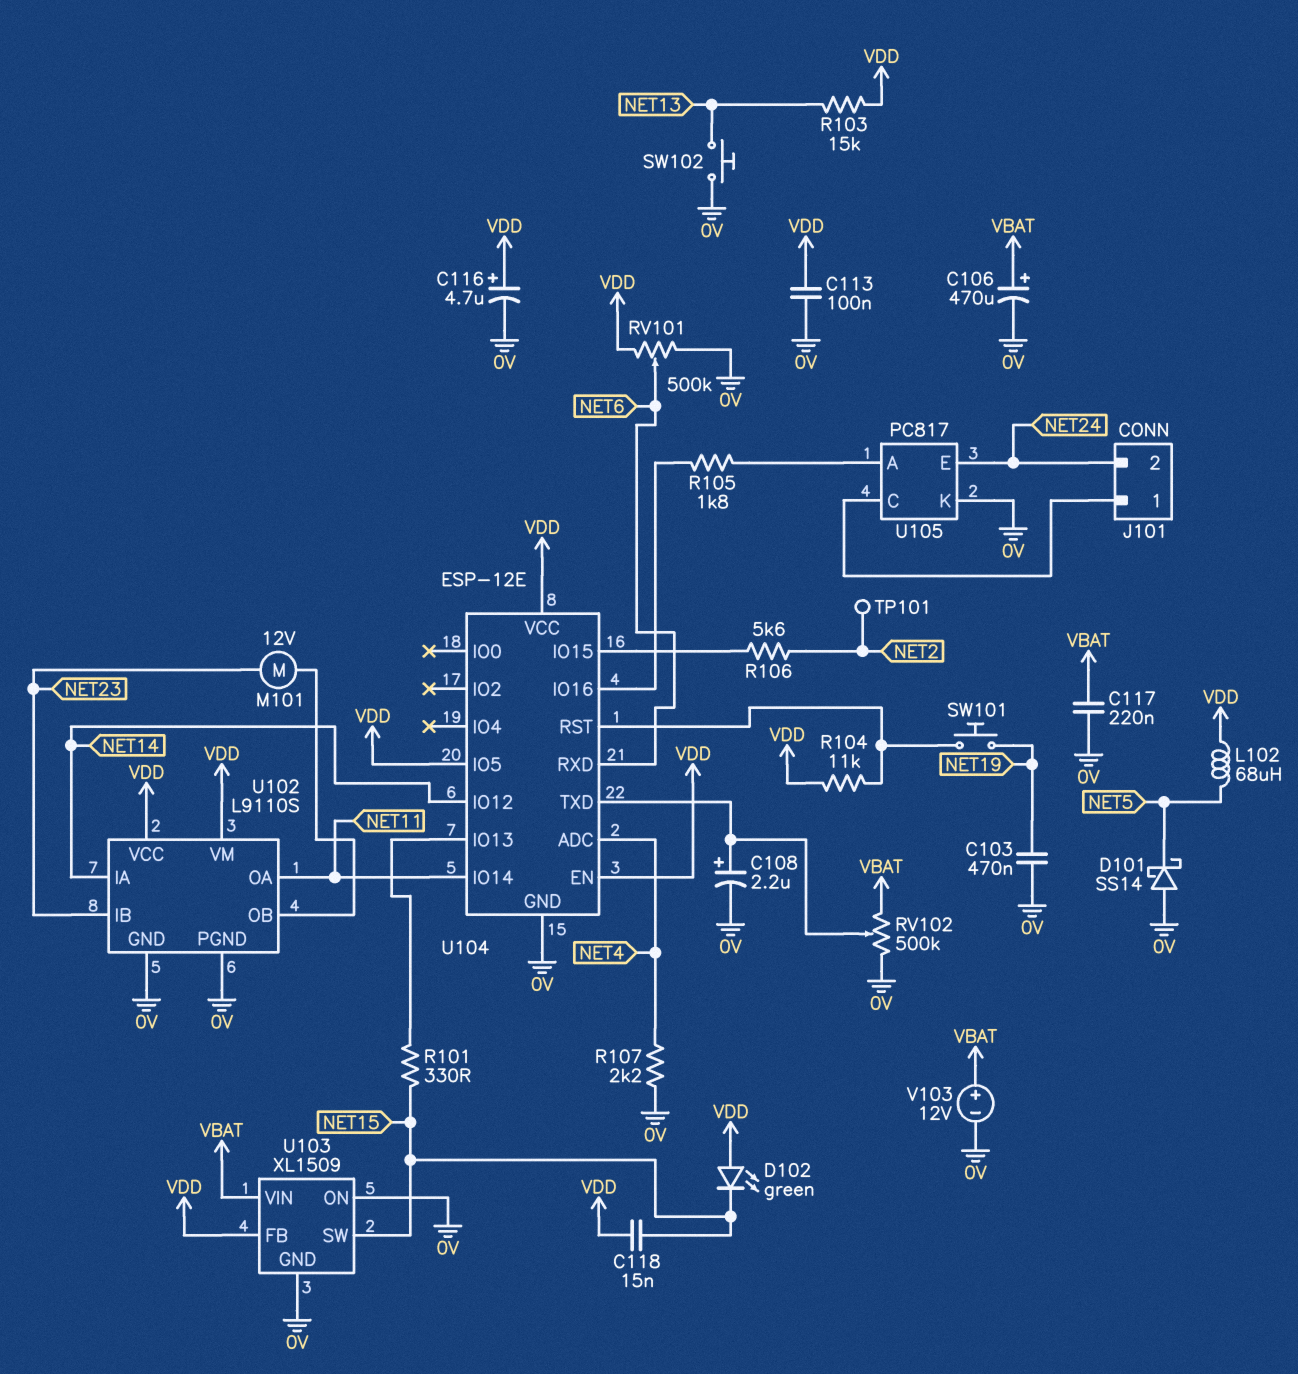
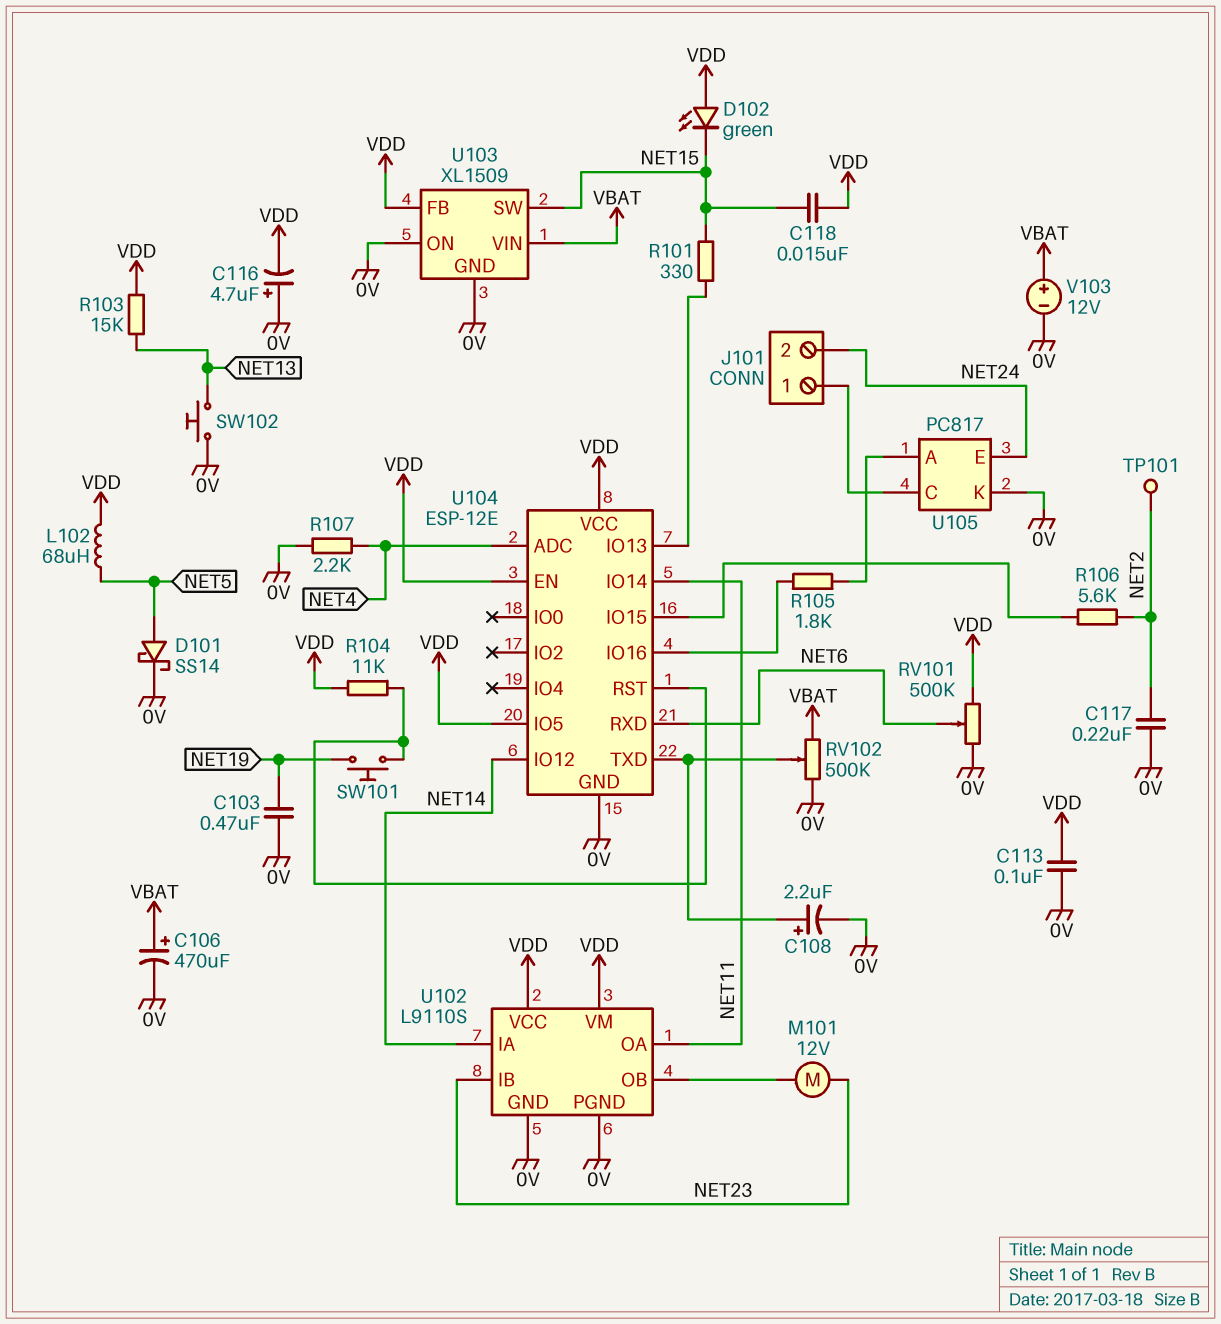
C116: 4.7uF (plus VDD, minus 0V) -> 4.7uF (plus 0V, minus VDD)
C117: 220nF (0V, VBAT) -> 220nF (0V, NET2)
D101: schottky SS14 (A 0V, K NET5) -> schottky SS14 (A NET5, K 0V)

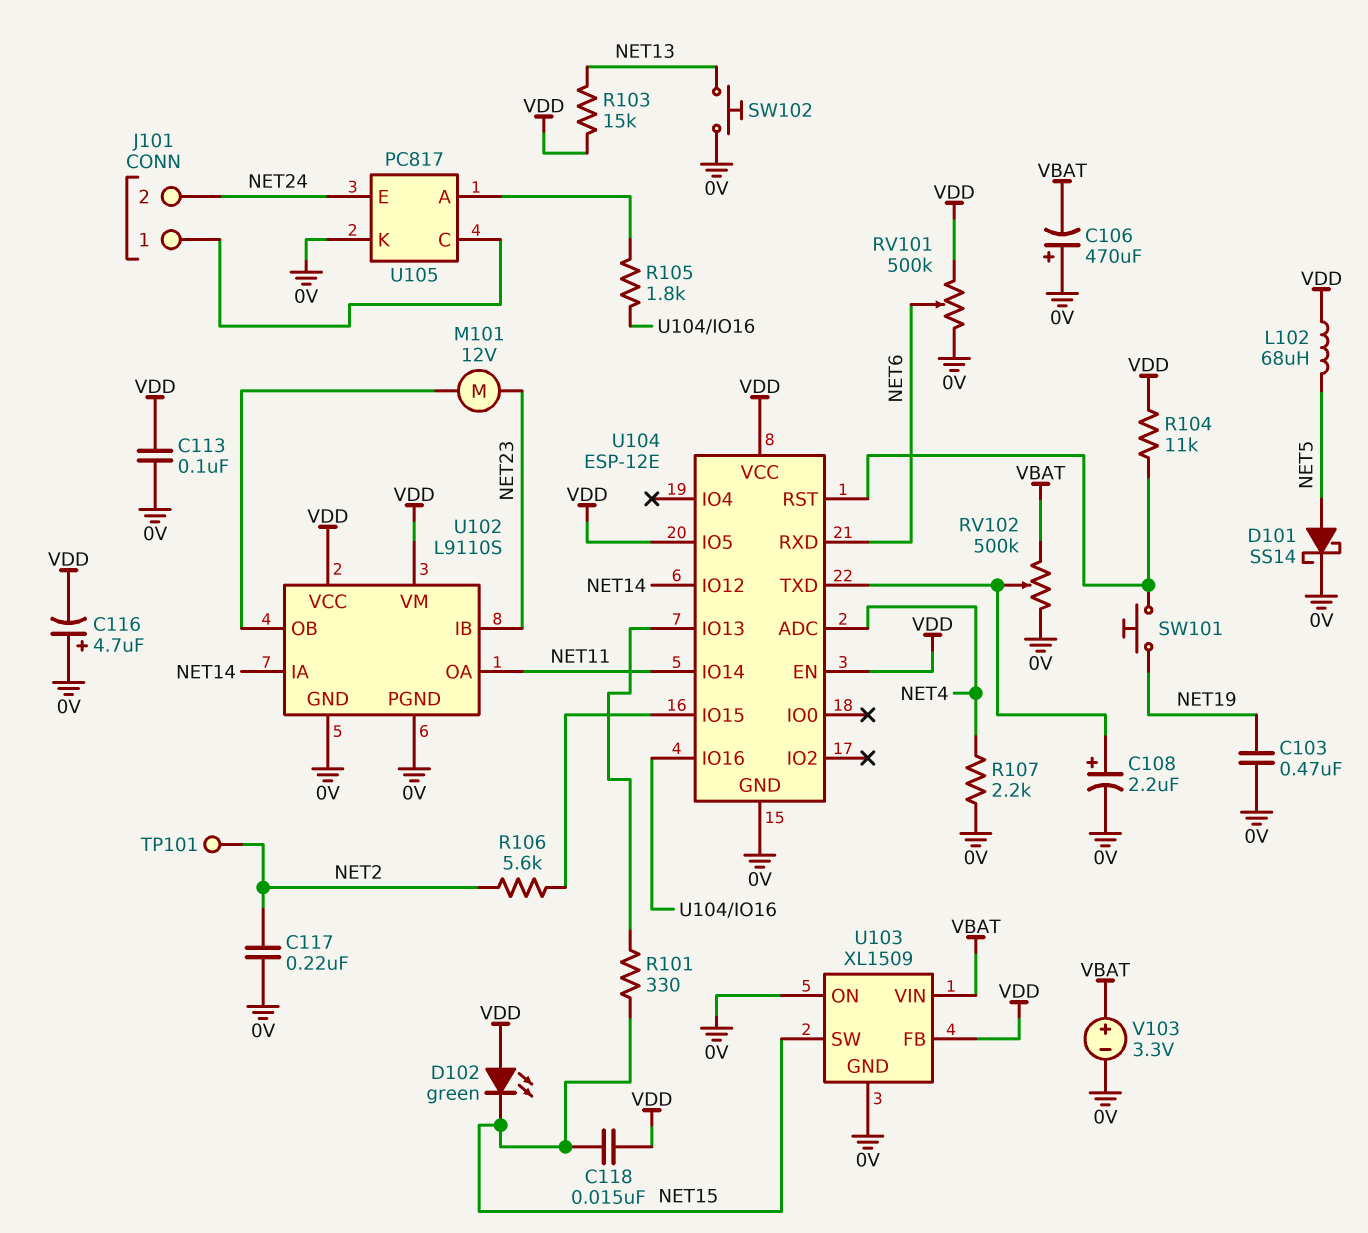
C106: 470uF (plus VBAT, minus 0V) -> 470uF (plus 0V, minus VBAT)
V103: 12V (plus VBAT, minus 0V) -> 3.3V (plus VBAT, minus 0V)

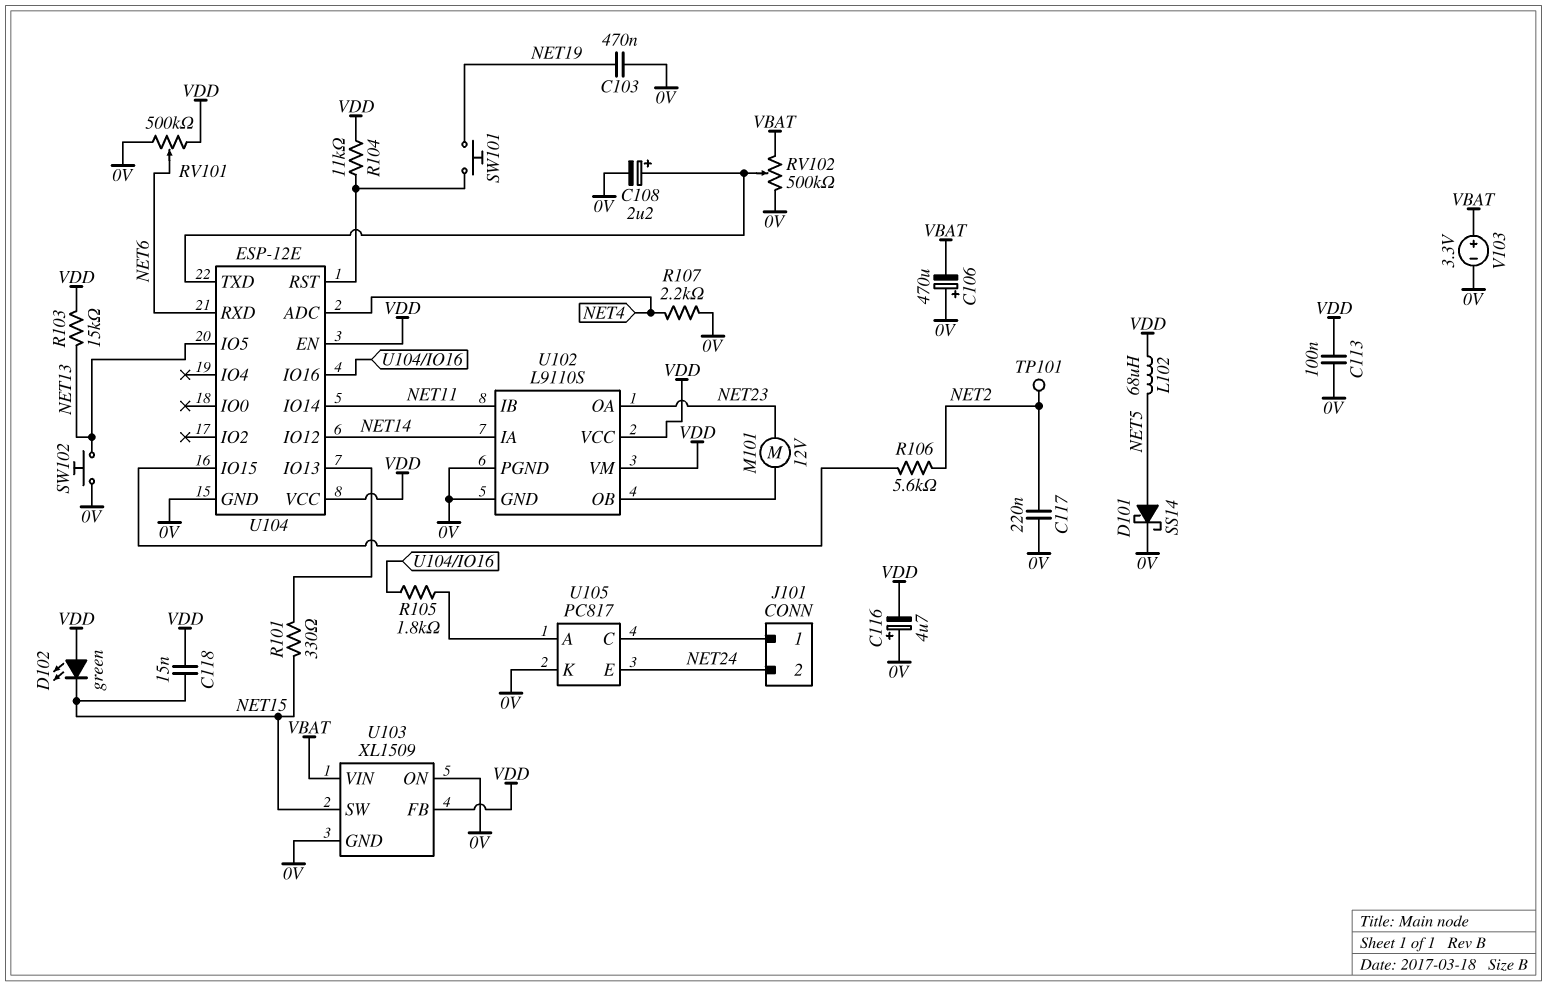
U102 pin IB: NET23 -> NET11
U102 pin OA: NET11 -> NET23
U104 pin IO5: VDD -> NET13

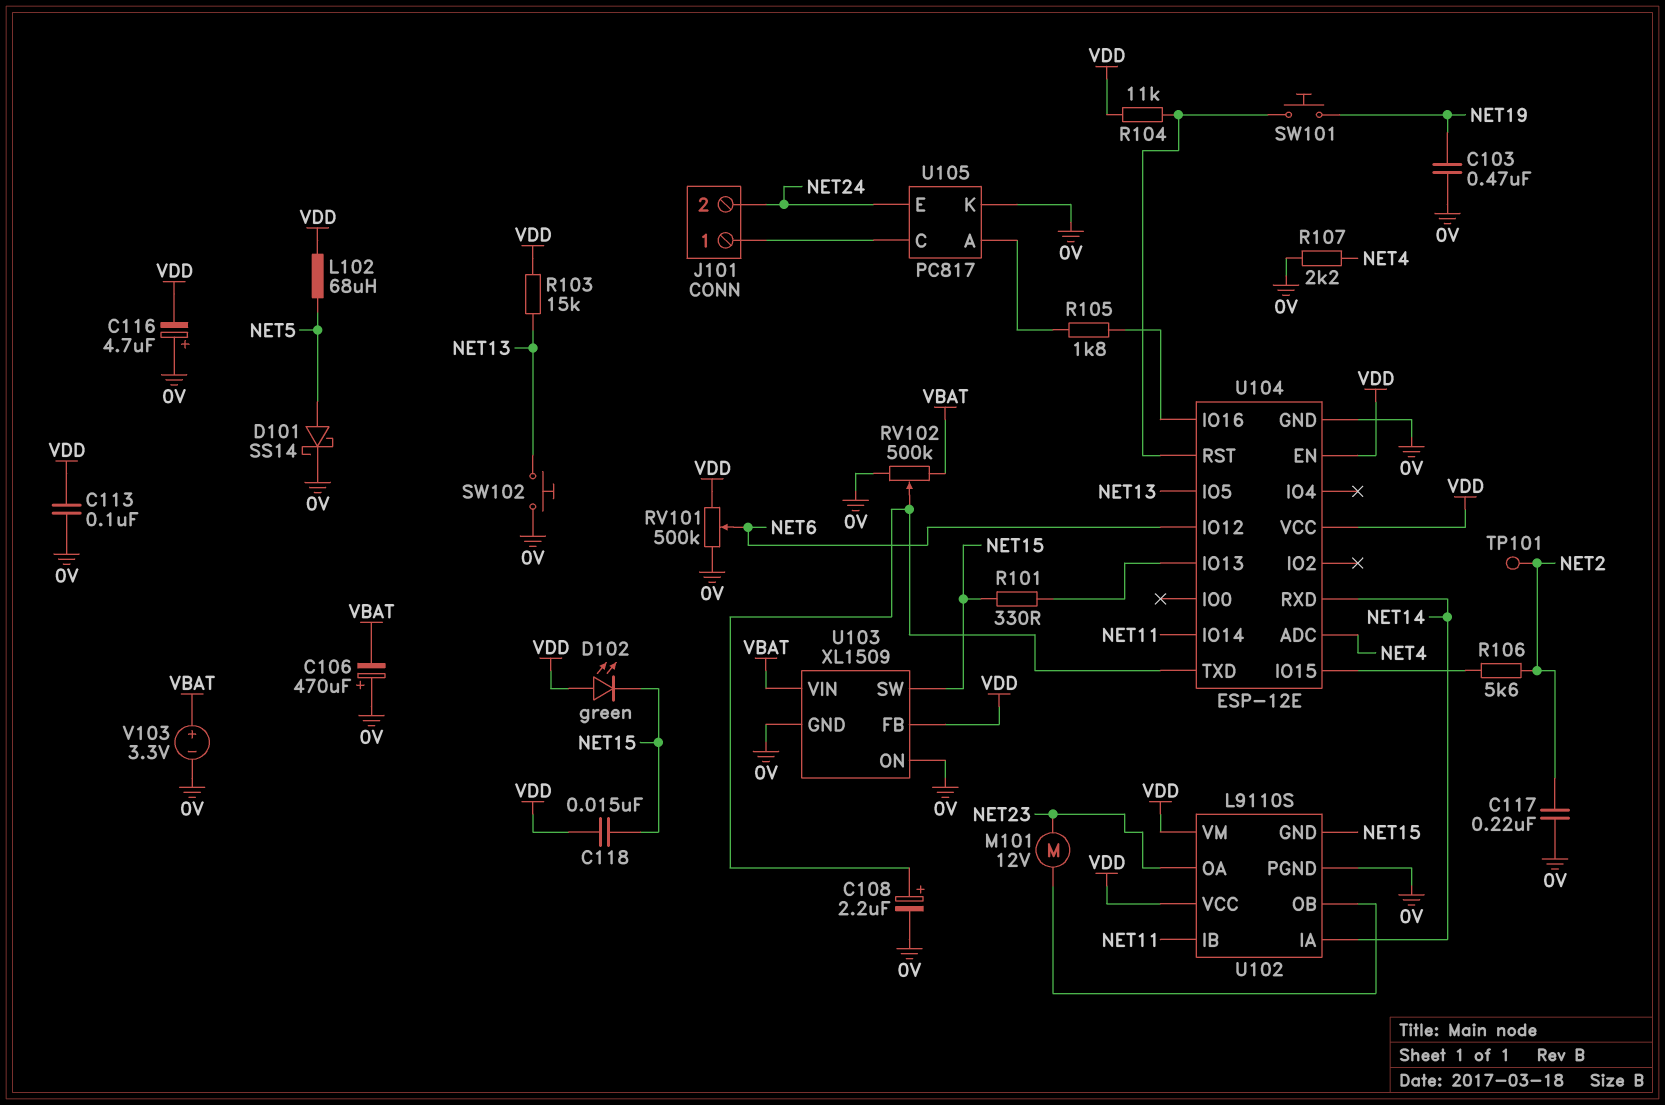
U102 pin GND: 0V -> NET15
U104 pin IO12: NET14 -> NET6
U104 pin RXD: NET6 -> NET14

